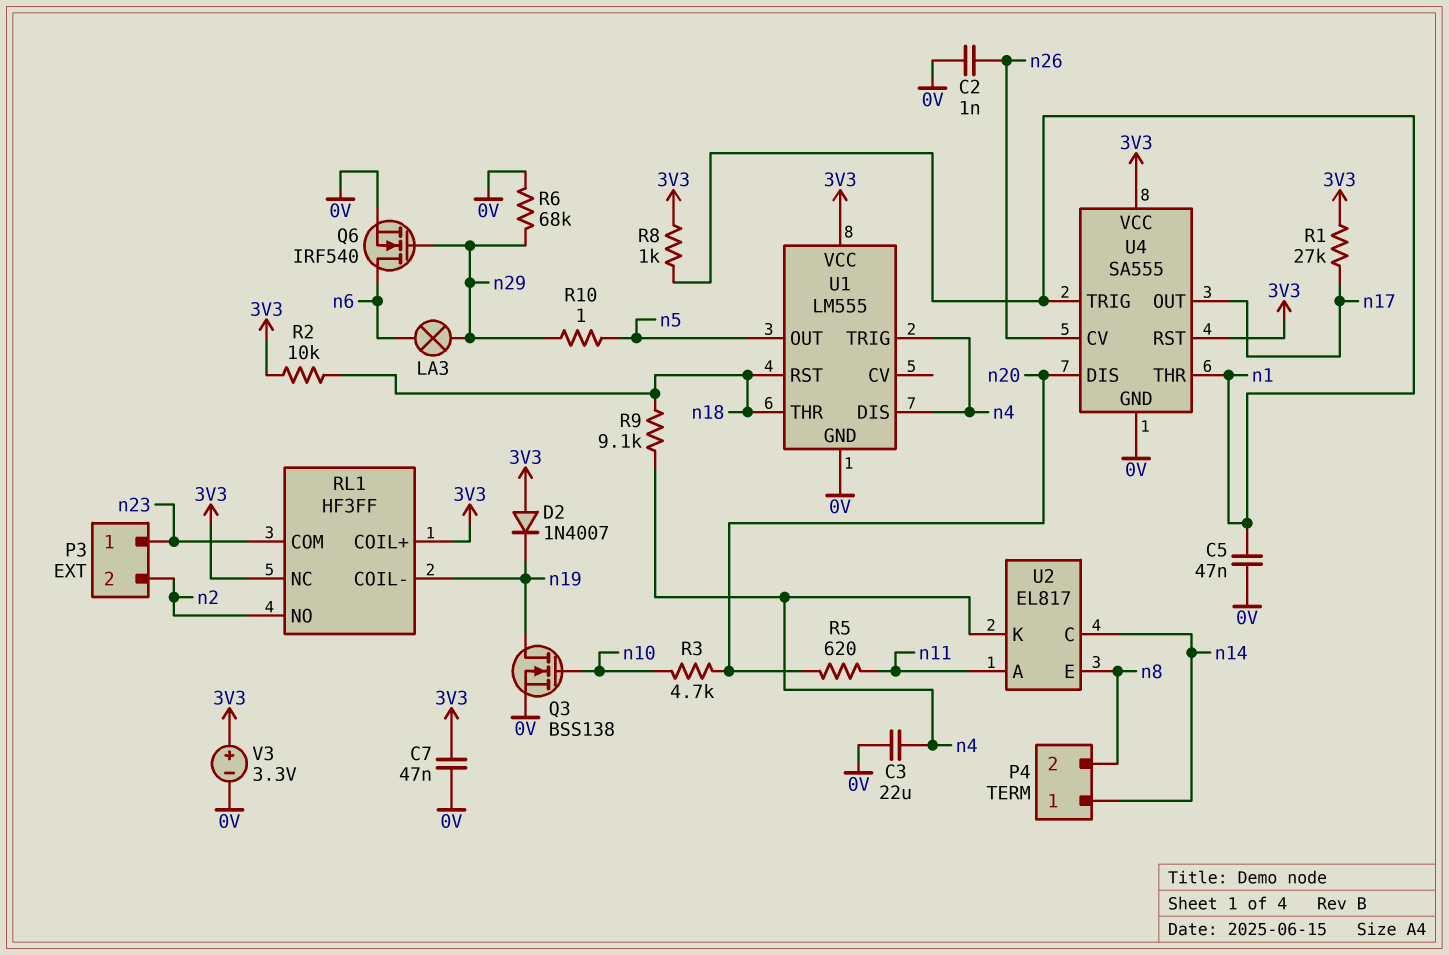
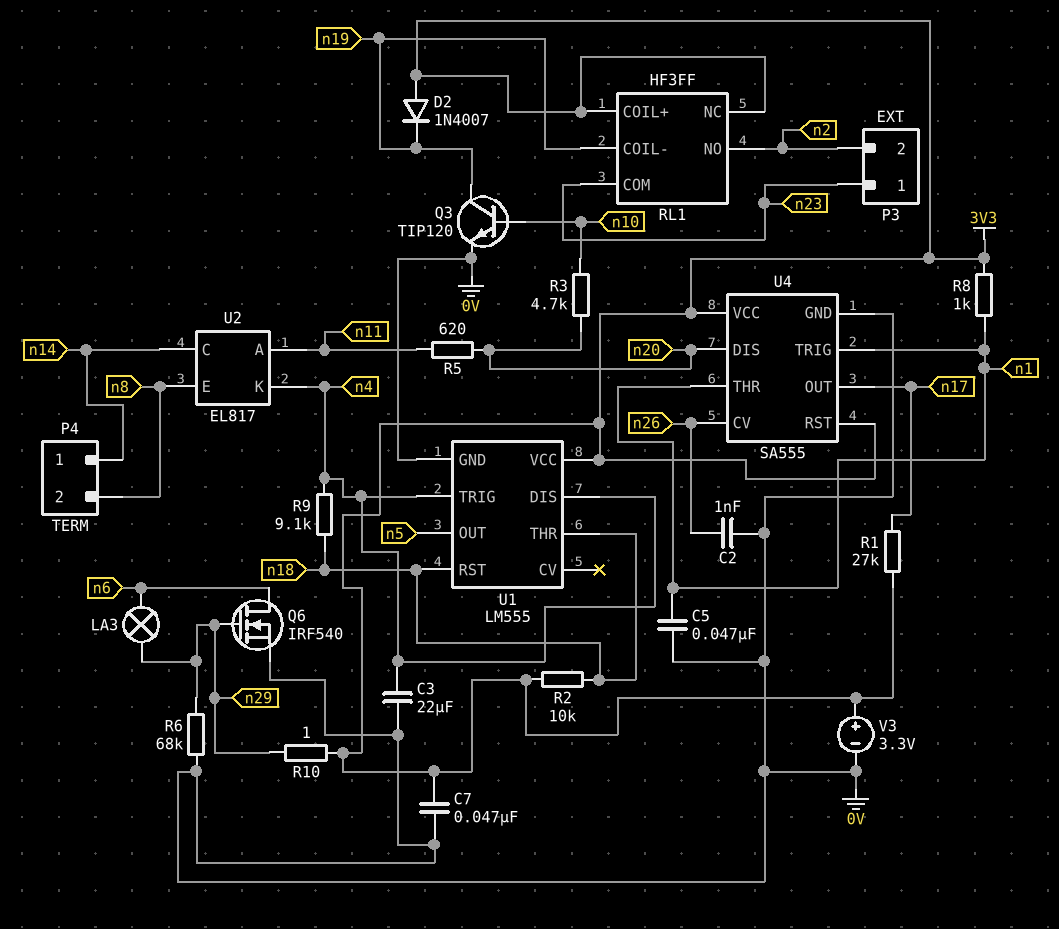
Q3: NMOS BSS138 (G n10, D n19, S 0V) -> NPN TIP120 (B n10, C n19, E 0V)
R10: 1 (n5, n29) -> 1 (3V3, n29)

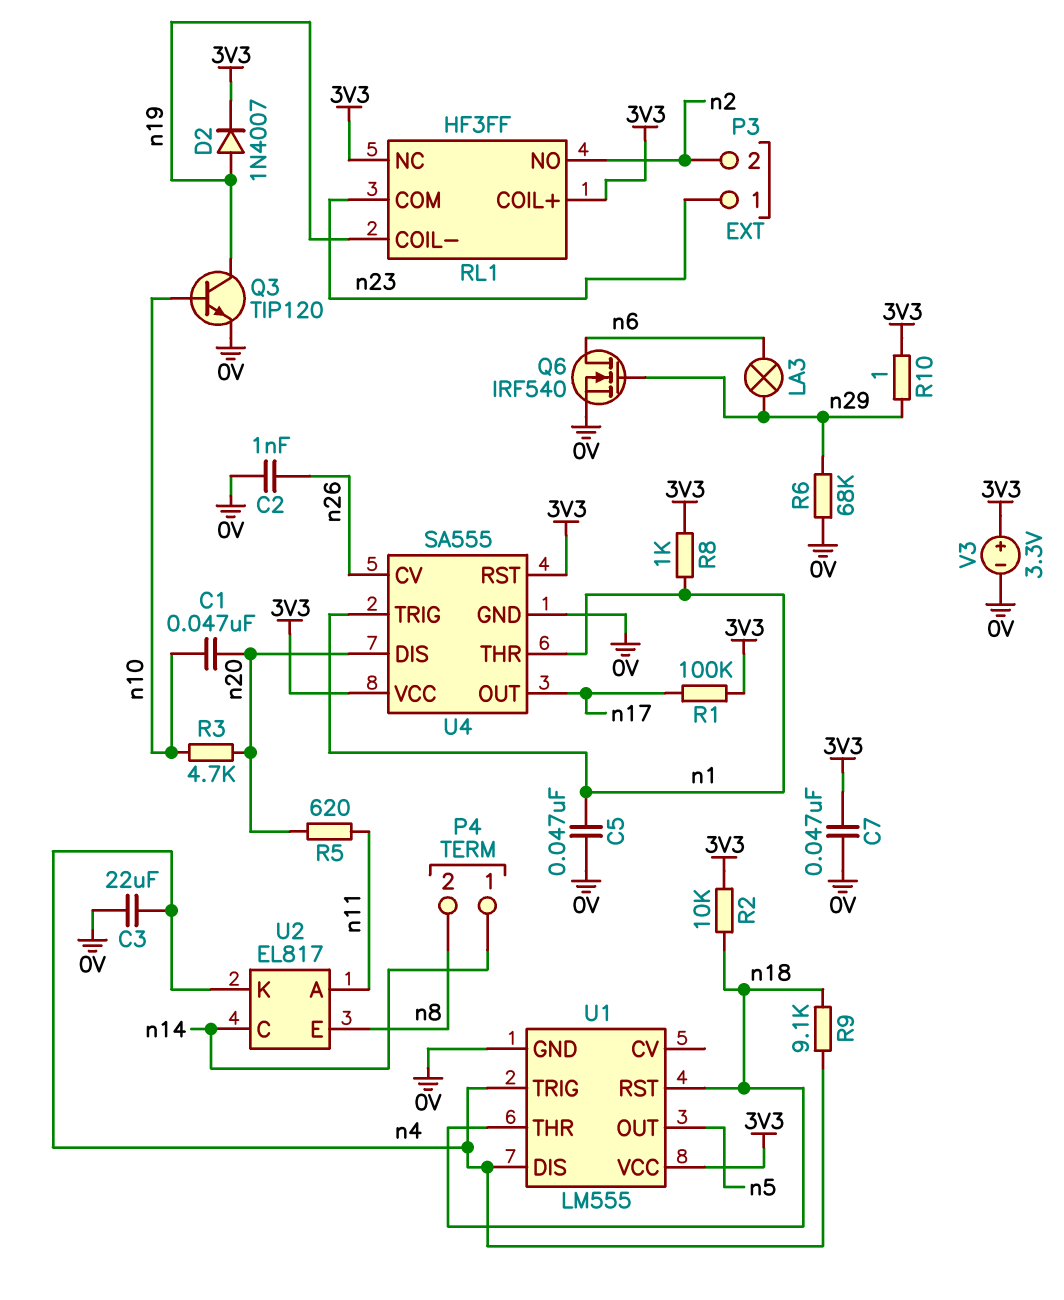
C1: none -> 47nF (n10, n20)
D2: diode 1N4007 (A 3V3, K n19) -> diode 1N4007 (A n19, K 3V3)
R1: 27k (3V3, n17) -> 100k (3V3, n17)

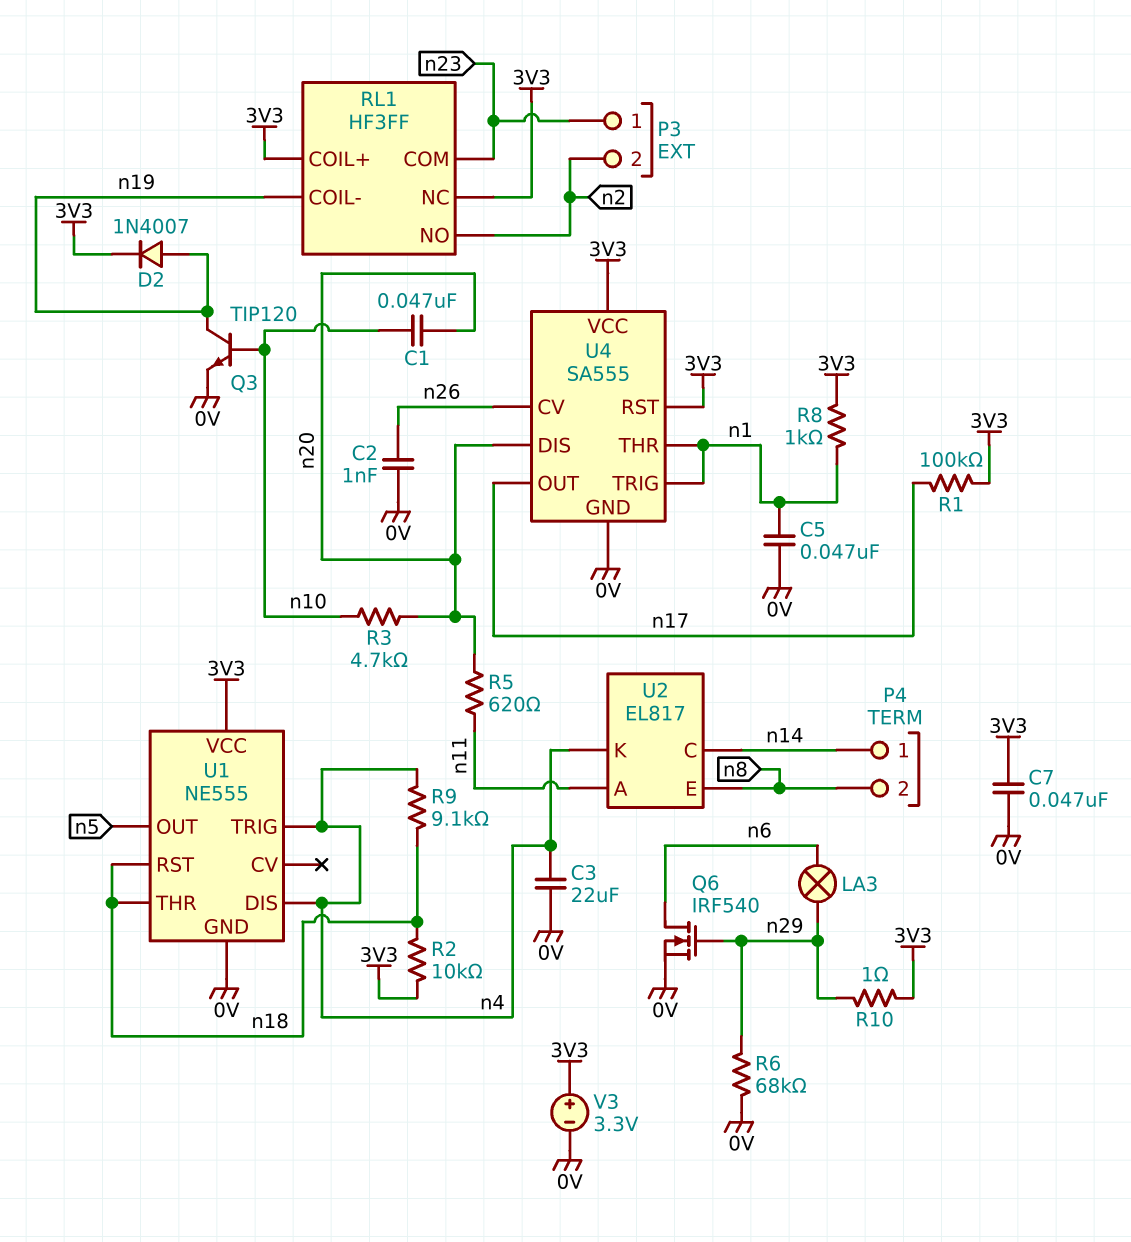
U1: LM555 -> NE555

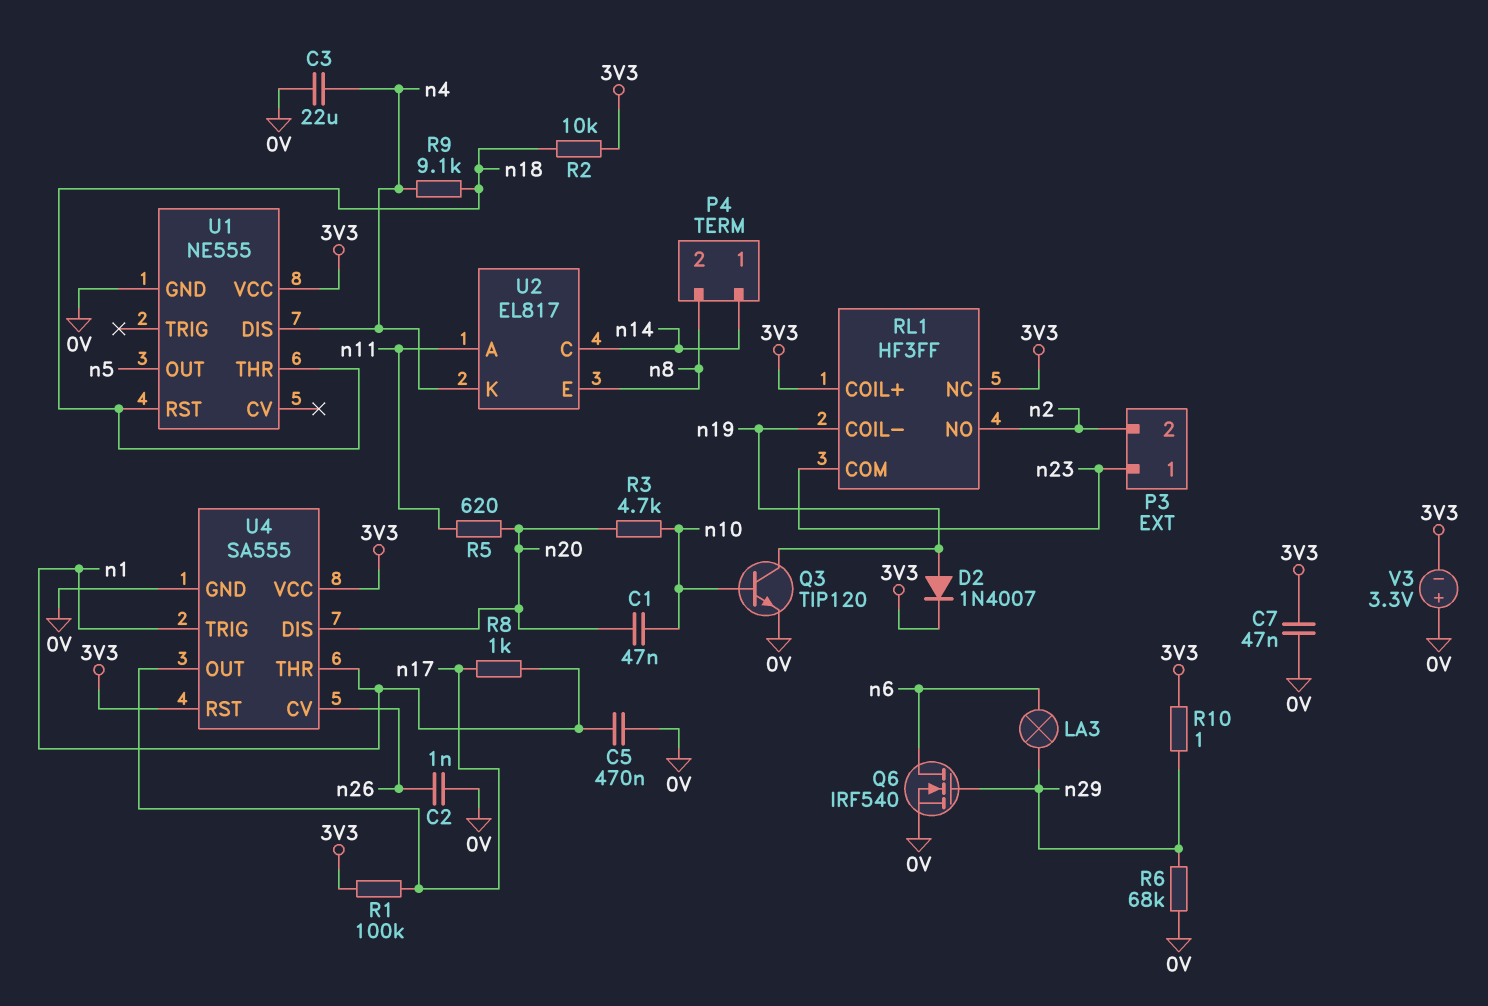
C5: 47nF (0V, n1) -> 470nF (0V, n1)
R8: 1k (3V3, n1) -> 1k (n1, n17)
U1 pin TRIG: n4 -> none
V3: 3.3V (plus 3V3, minus 0V) -> 3.3V (plus 0V, minus 3V3)

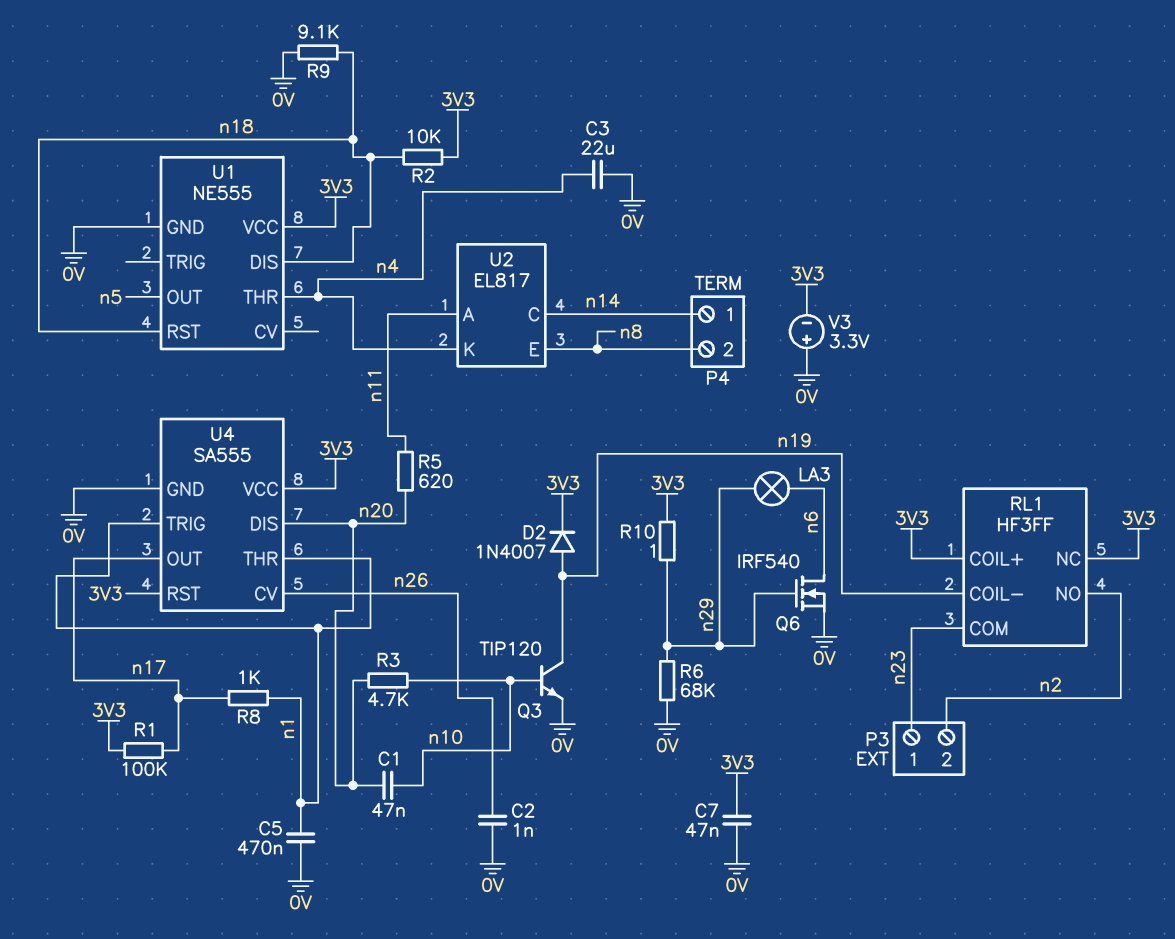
R9: 9.1k (n4, n18) -> 9.1k (0V, n18)
U1 pin DIS: n4 -> n18
U1 pin THR: n18 -> n4

